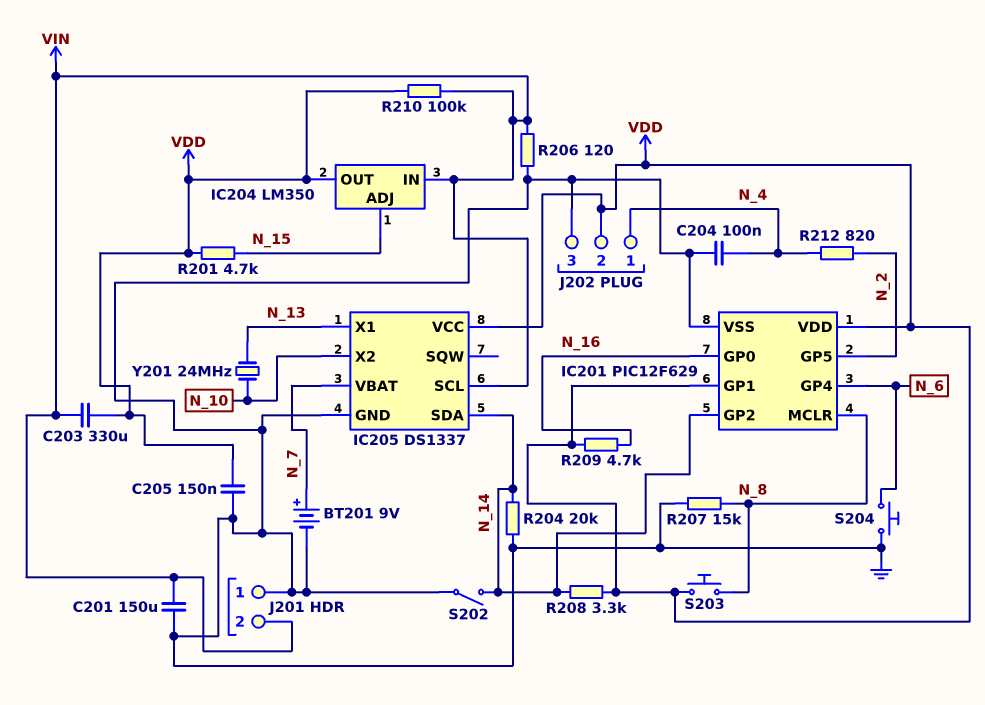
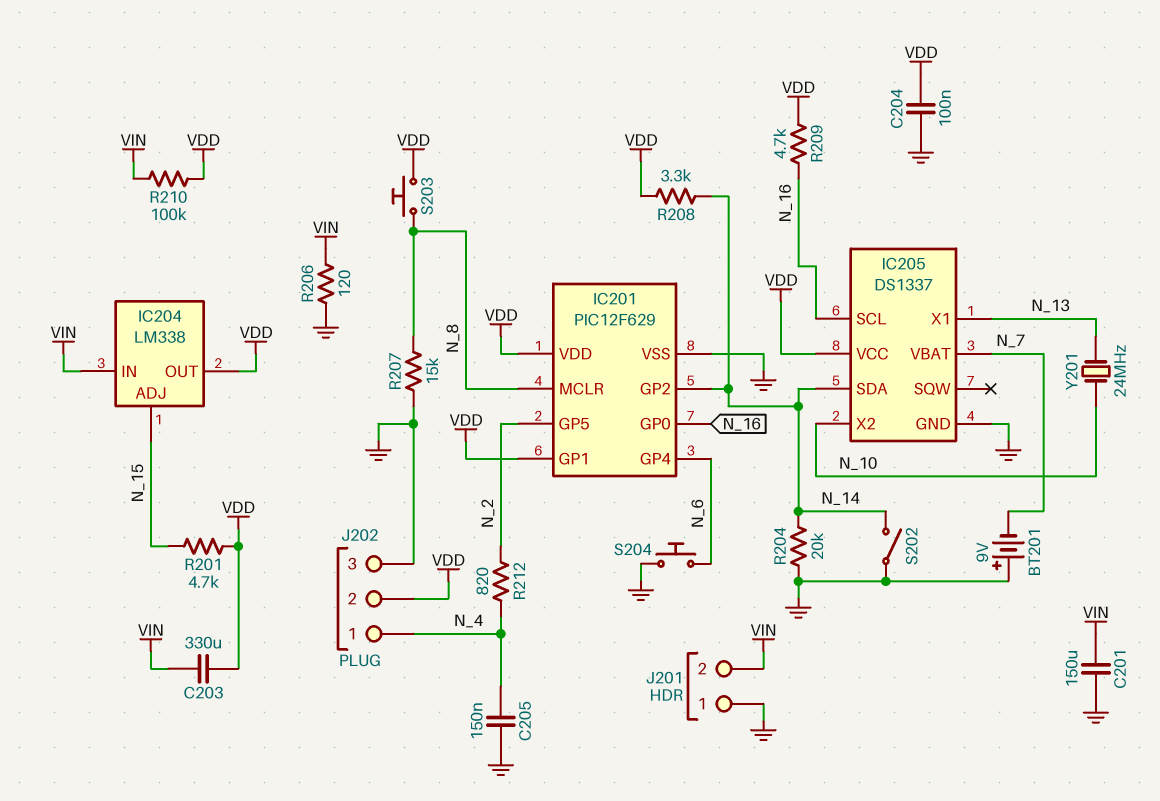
BT201: 9V (plus N_7, minus GND) -> 9V (plus GND, minus N_7)
C204: 100nF (GND, N_4) -> 100nF (GND, VDD)
C205: 150nF (GND, VDD) -> 150nF (GND, N_4)
IC204: LM350 -> LM338
IC205 pin SCL: VIN -> N_16

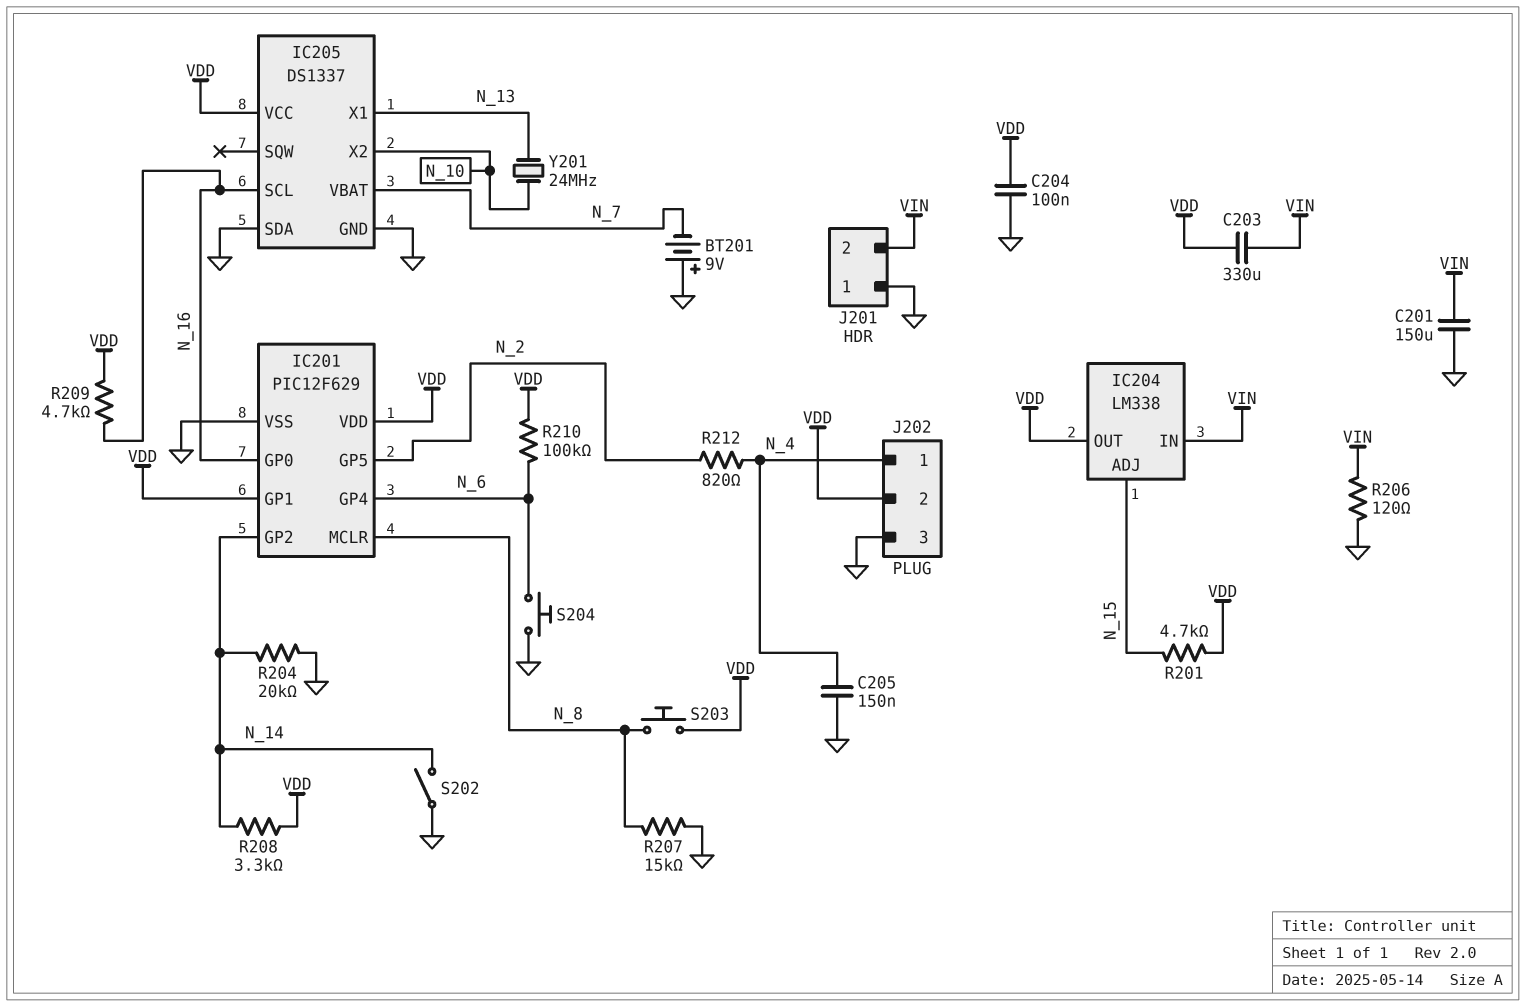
IC205 pin SDA: N_14 -> GND
R210: 100k (VDD, VIN) -> 100k (N_6, VDD)

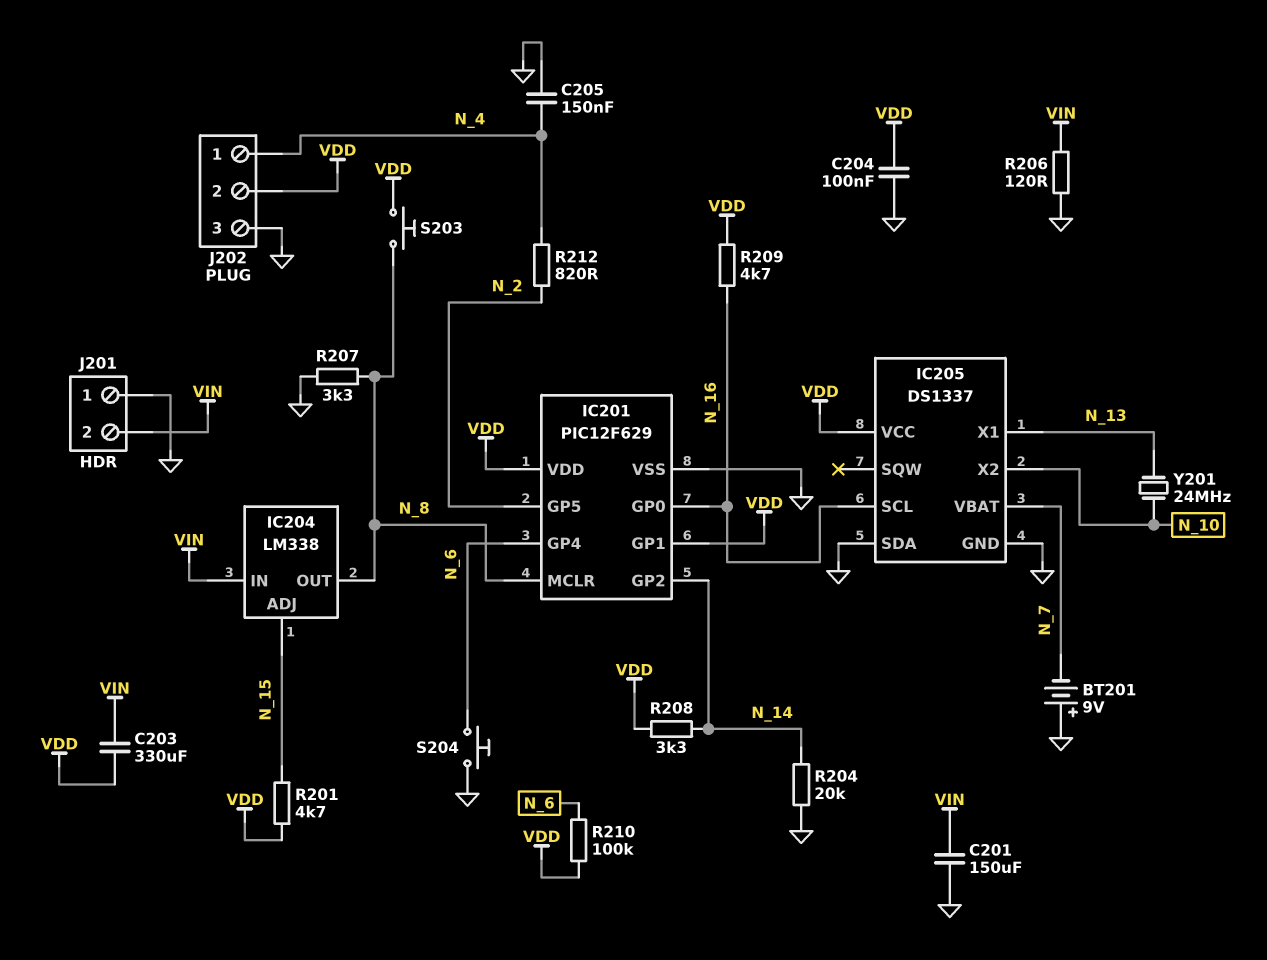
IC204 pin OUT: VDD -> N_8
R207: 15k (GND, N_8) -> 3.3k (GND, N_8)
S202: switch (GND, N_14) -> none

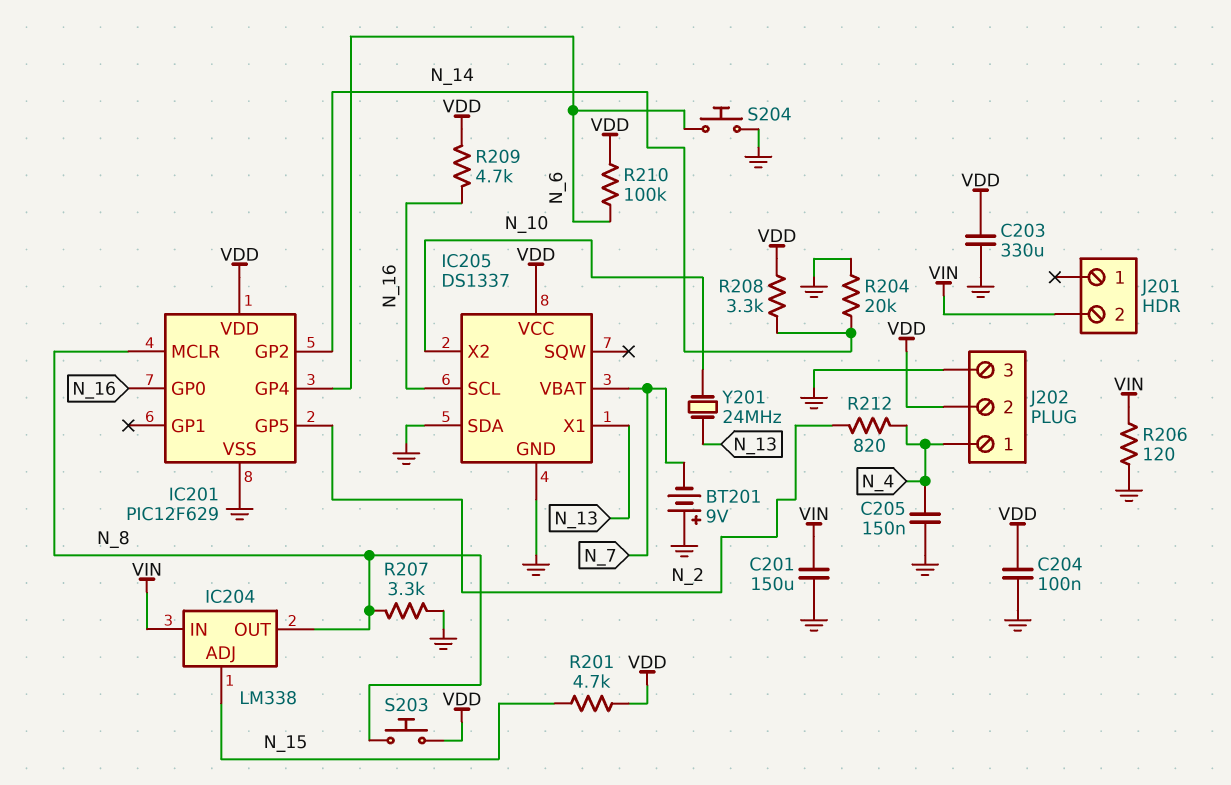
C203: 330uF (VDD, VIN) -> 330uF (GND, VDD)
IC201 pin GP1: VDD -> none
J201 pin 1: GND -> none

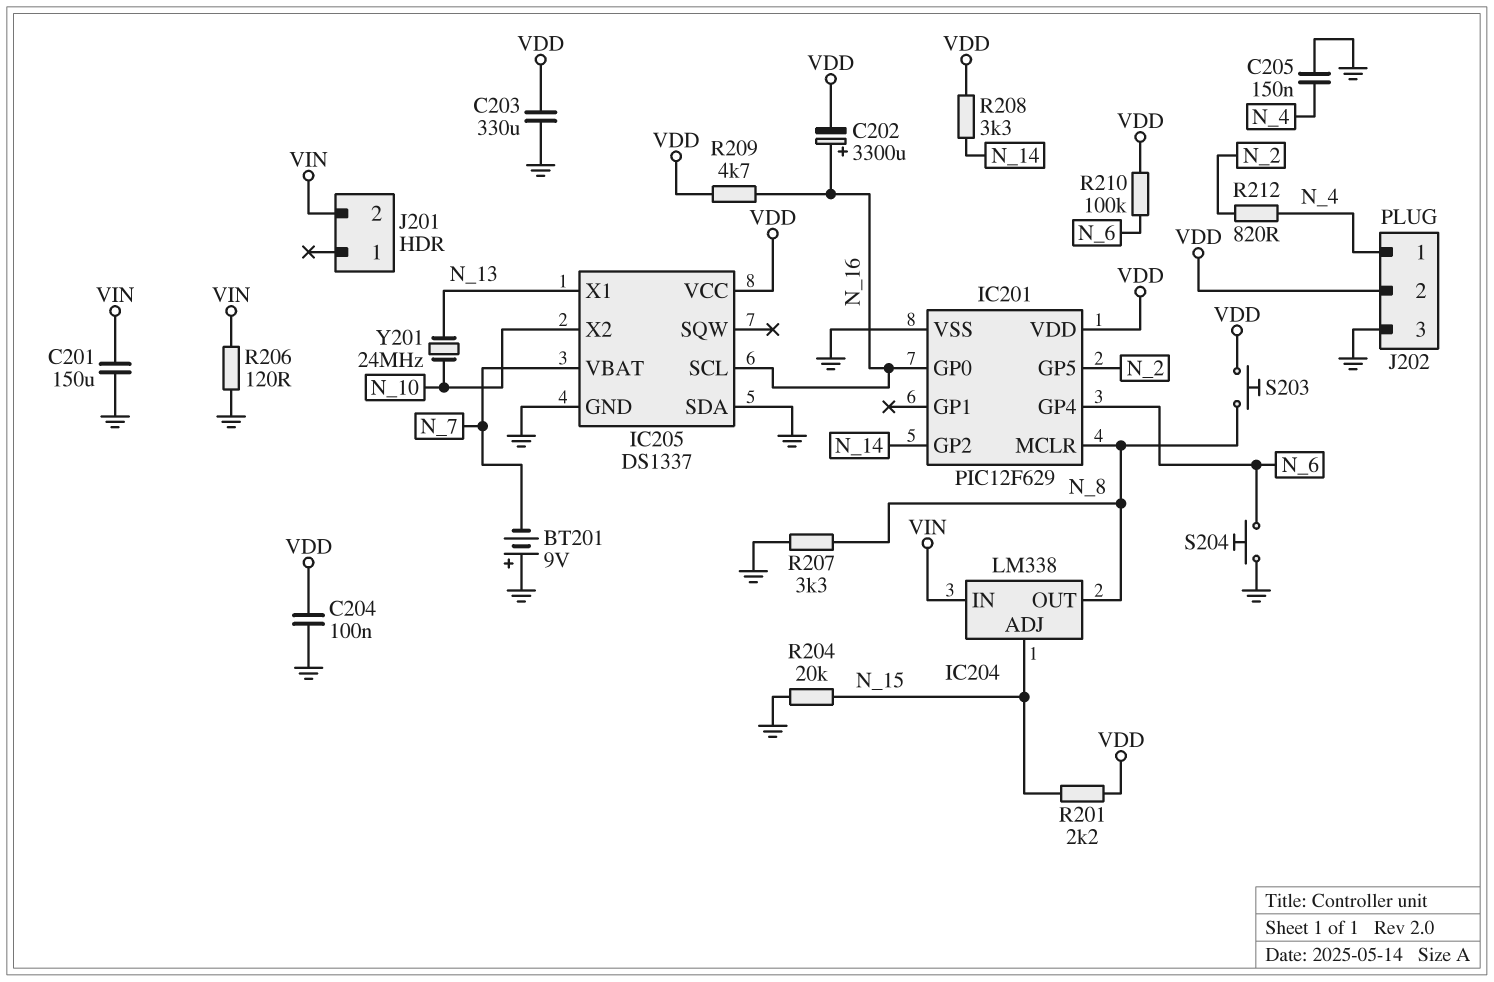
C202: none -> 3300uF (plus N_16, minus VDD)
R201: 4.7k (N_15, VDD) -> 2.2k (N_15, VDD)
R204: 20k (GND, N_14) -> 20k (GND, N_15)

